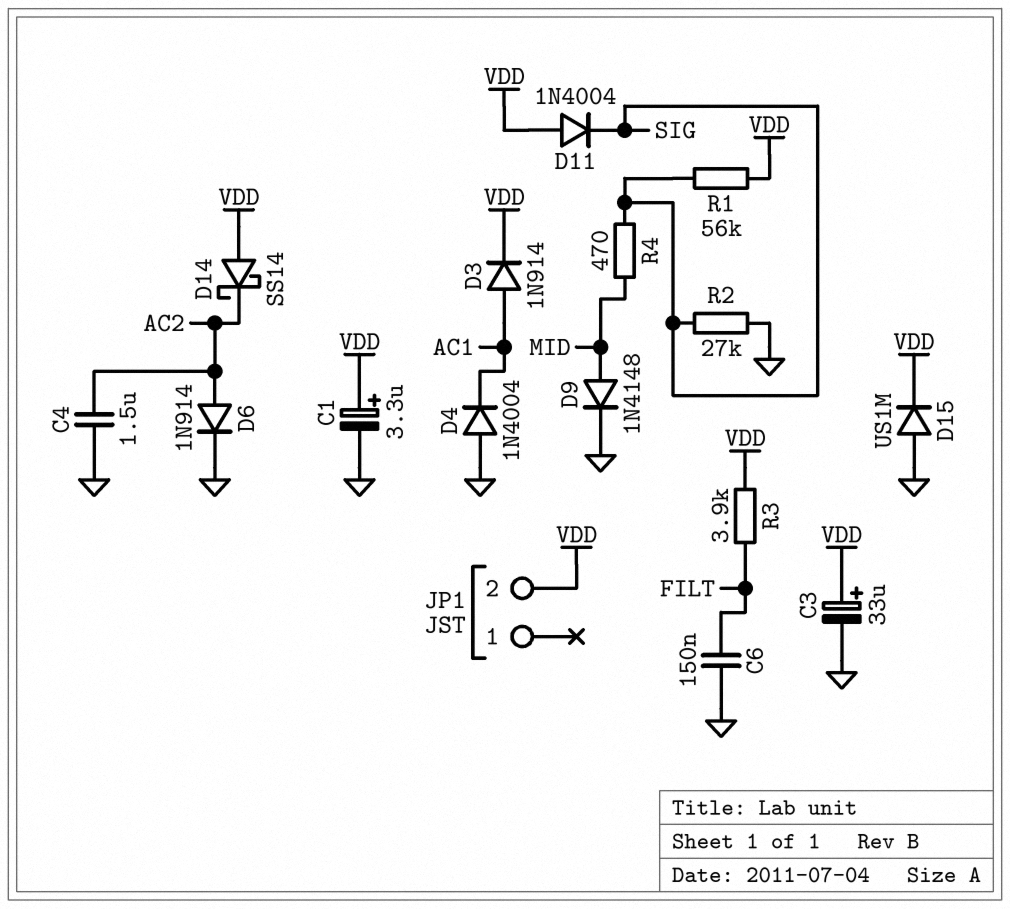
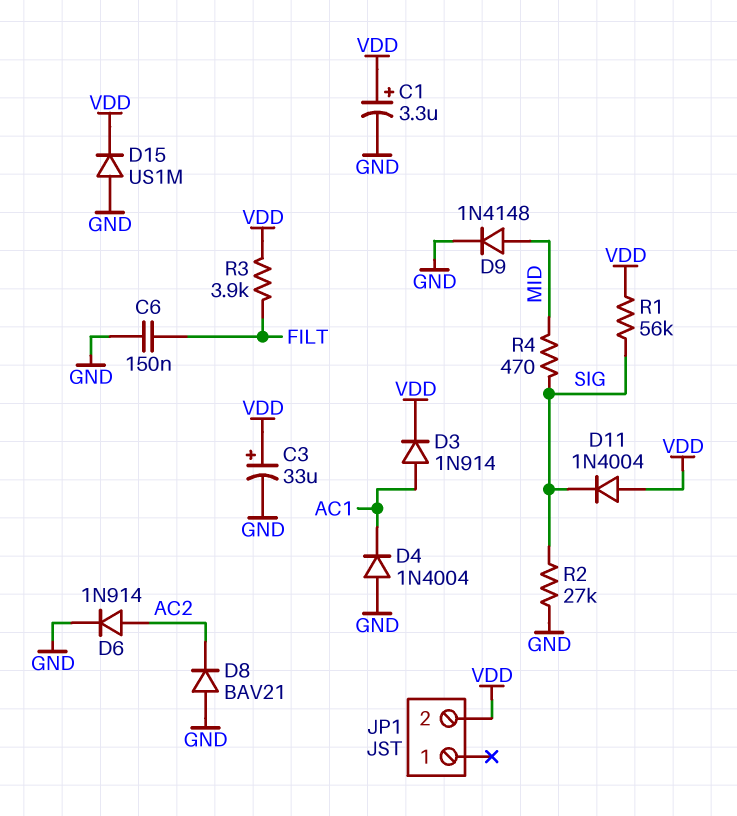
C4: 1.5uF (AC2, GND) -> none
D8: none -> diode BAV21 (A GND, K AC2)
D14: schottky SS14 (A VDD, K AC2) -> none

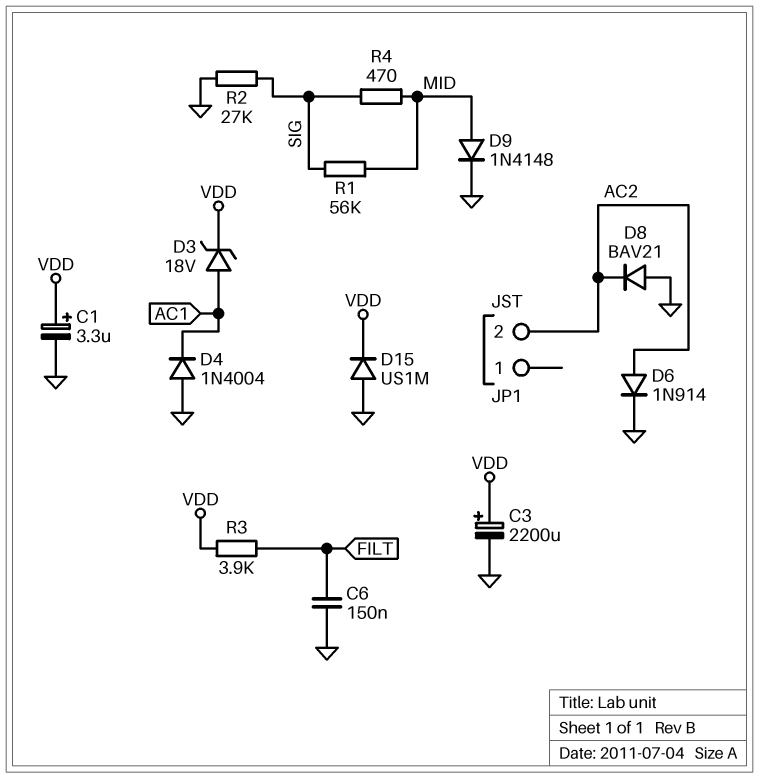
C3: 33uF (plus VDD, minus GND) -> 2200uF (plus VDD, minus GND)
D3: diode 1N914 (A AC1, K VDD) -> zener 18V (A AC1, K VDD)
D11: diode 1N4004 (A VDD, K SIG) -> none
JP1 pin 2: VDD -> AC2
R1: 56k (SIG, VDD) -> 56k (MID, SIG)

